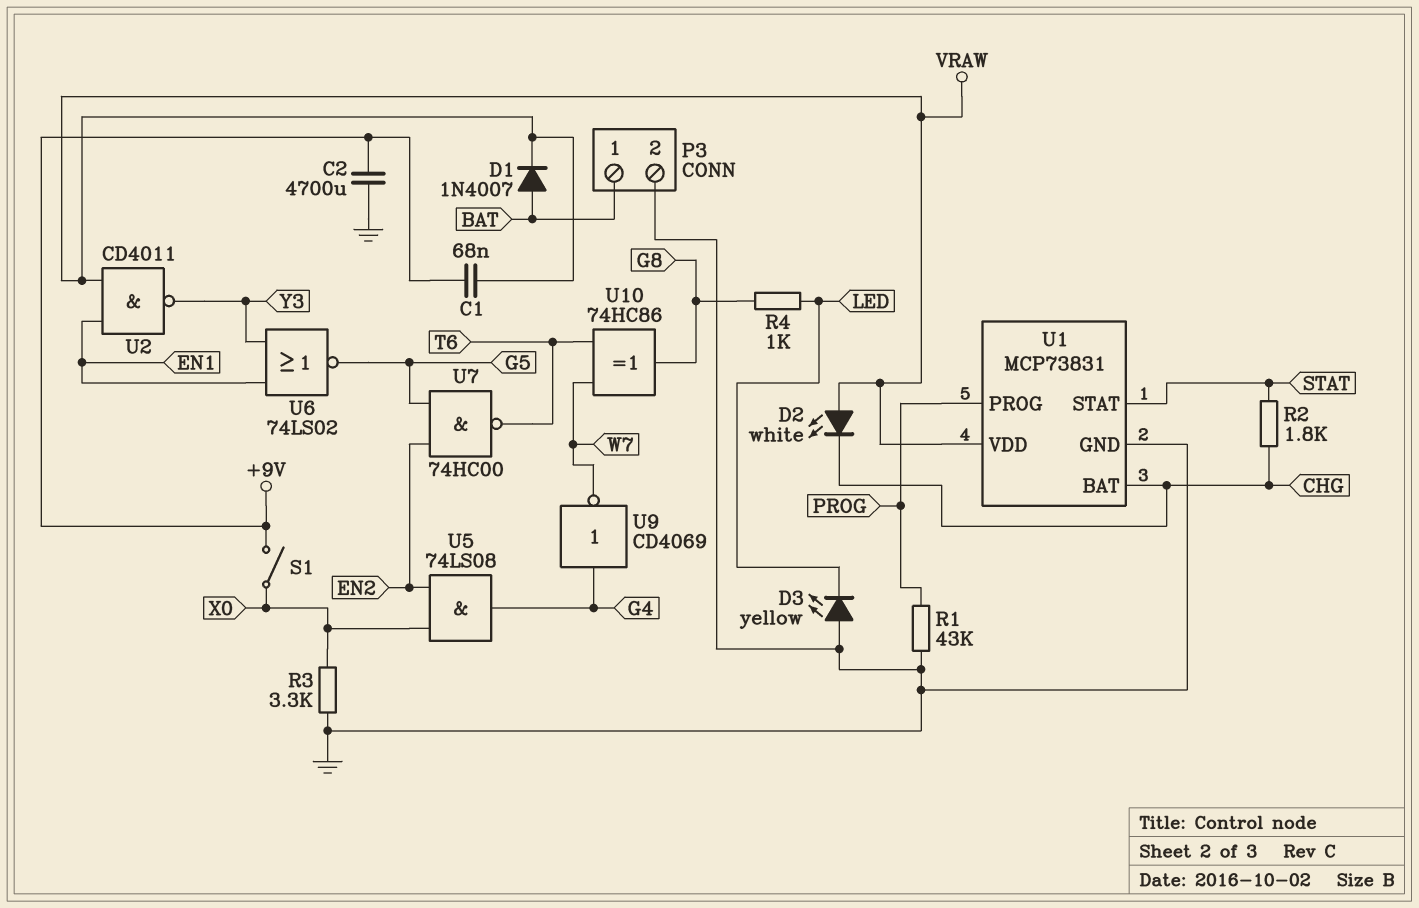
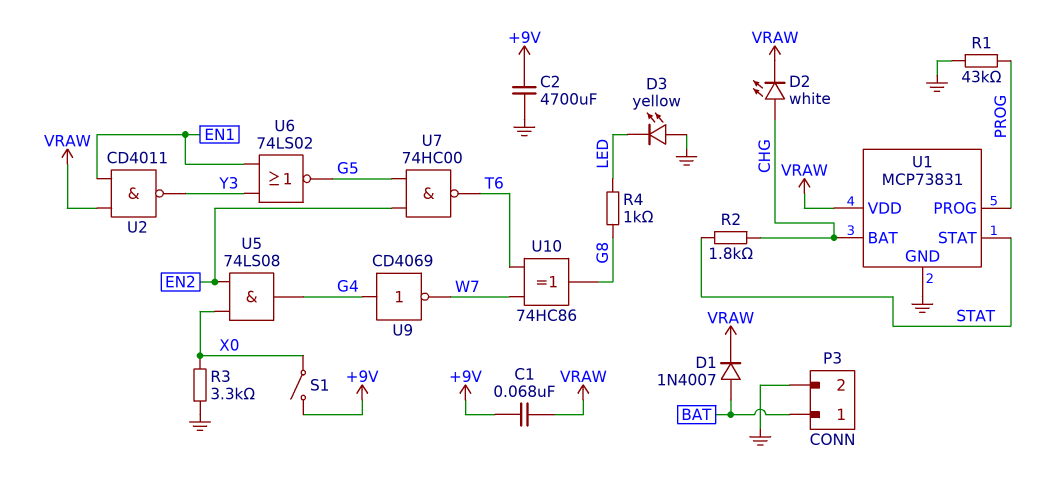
D2: LED white (A VRAW, K CHG) -> LED white (A CHG, K VRAW)

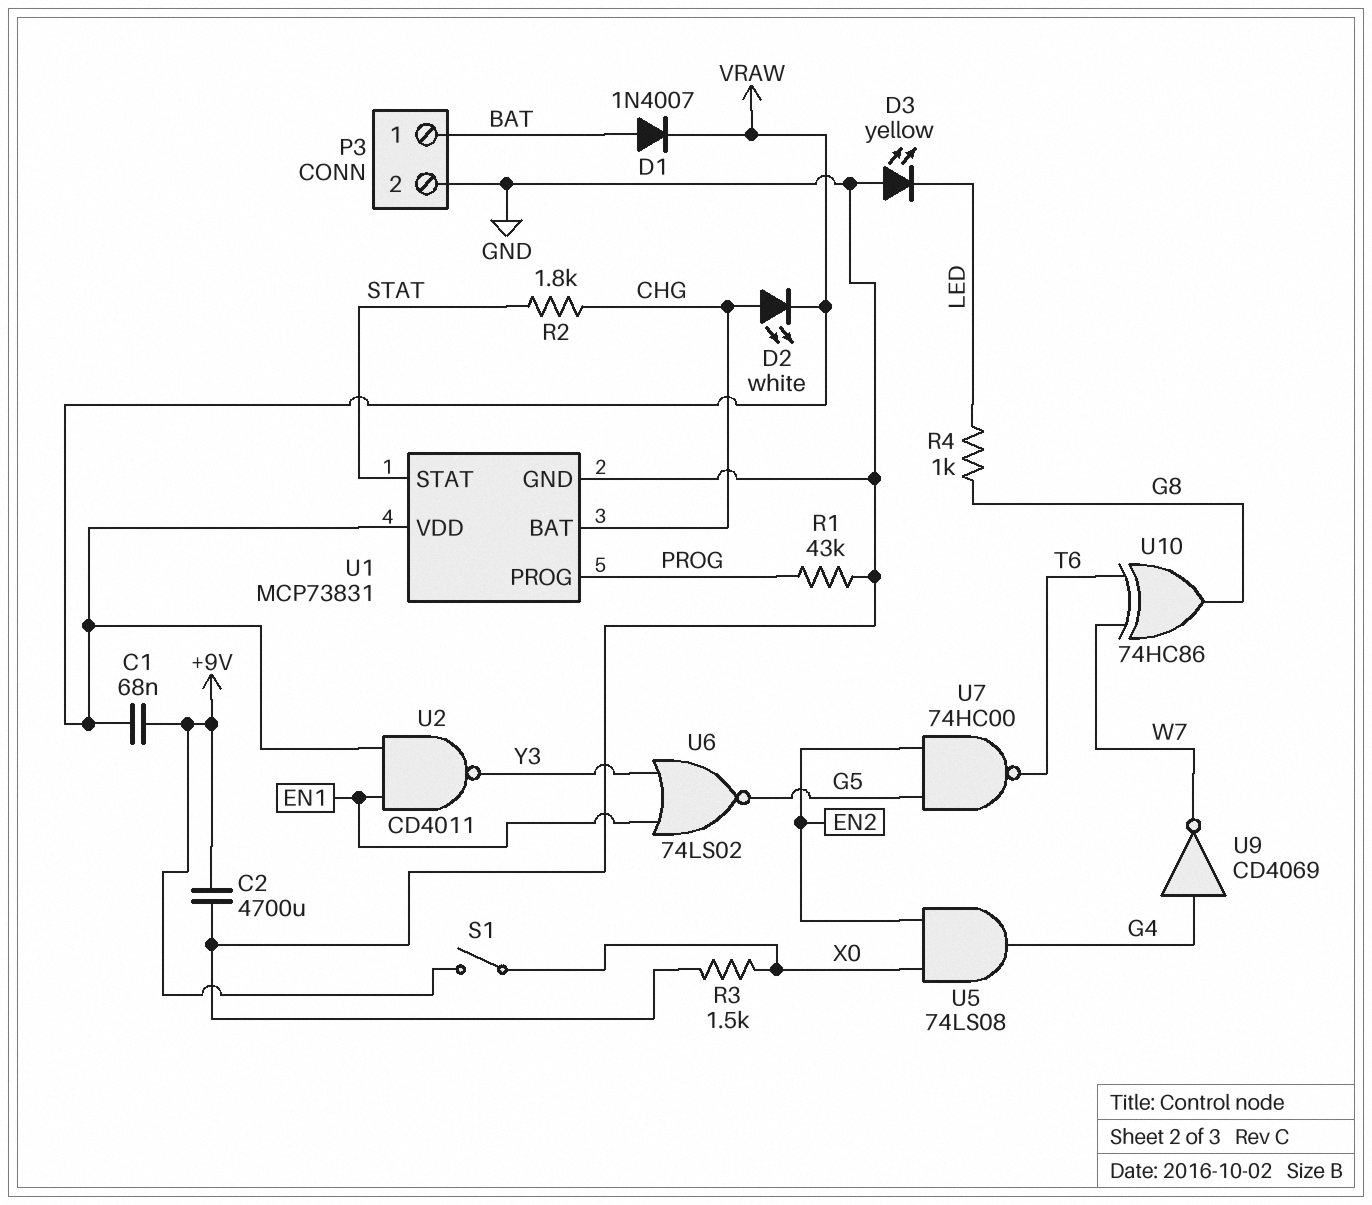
R3: 3.3k (GND, X0) -> 1.5k (GND, X0)

